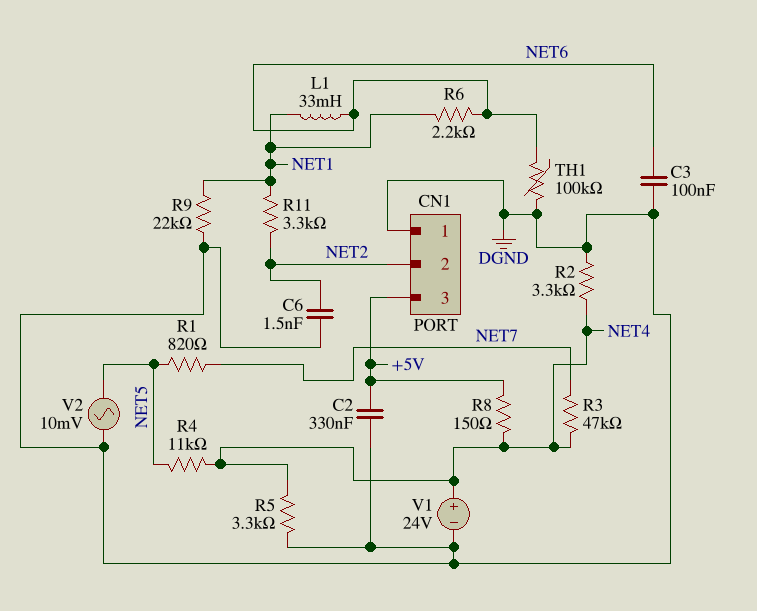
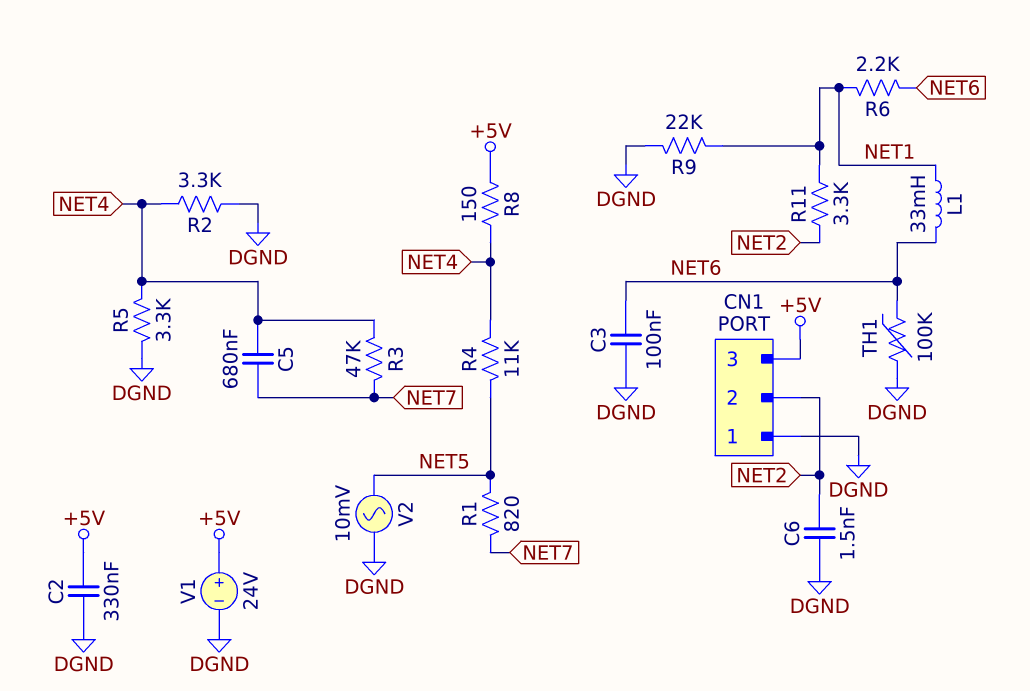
C5: none -> 680nF (NET4, NET7)
V1: 24V (plus NET4, minus DGND) -> 24V (plus +5V, minus DGND)

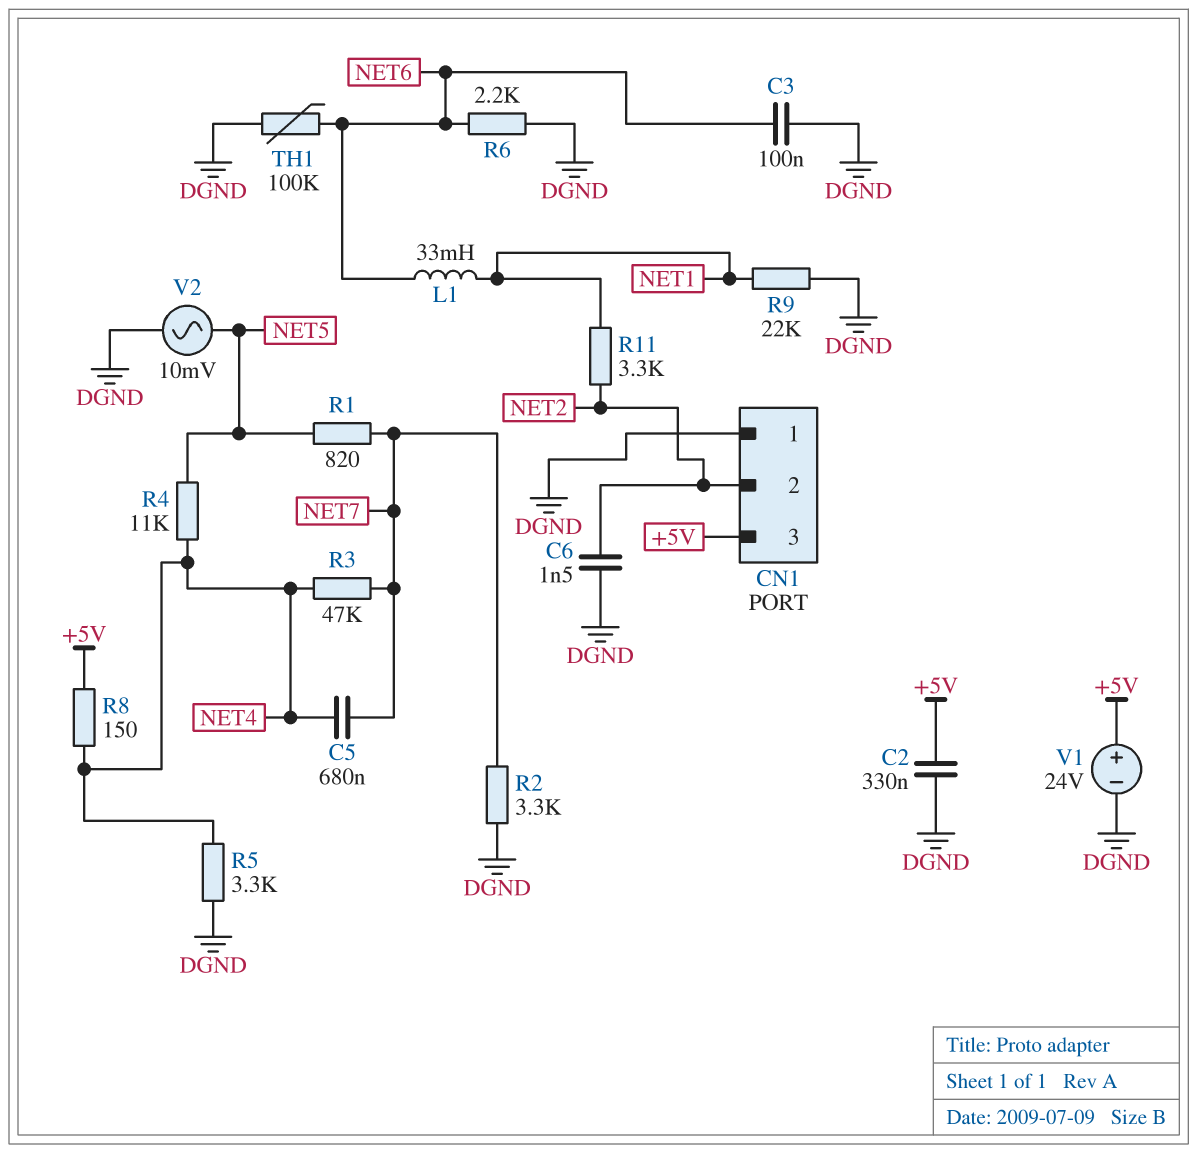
R2: 3.3k (DGND, NET4) -> 3.3k (DGND, NET7)
R6: 2.2k (NET1, NET6) -> 2.2k (DGND, NET6)

